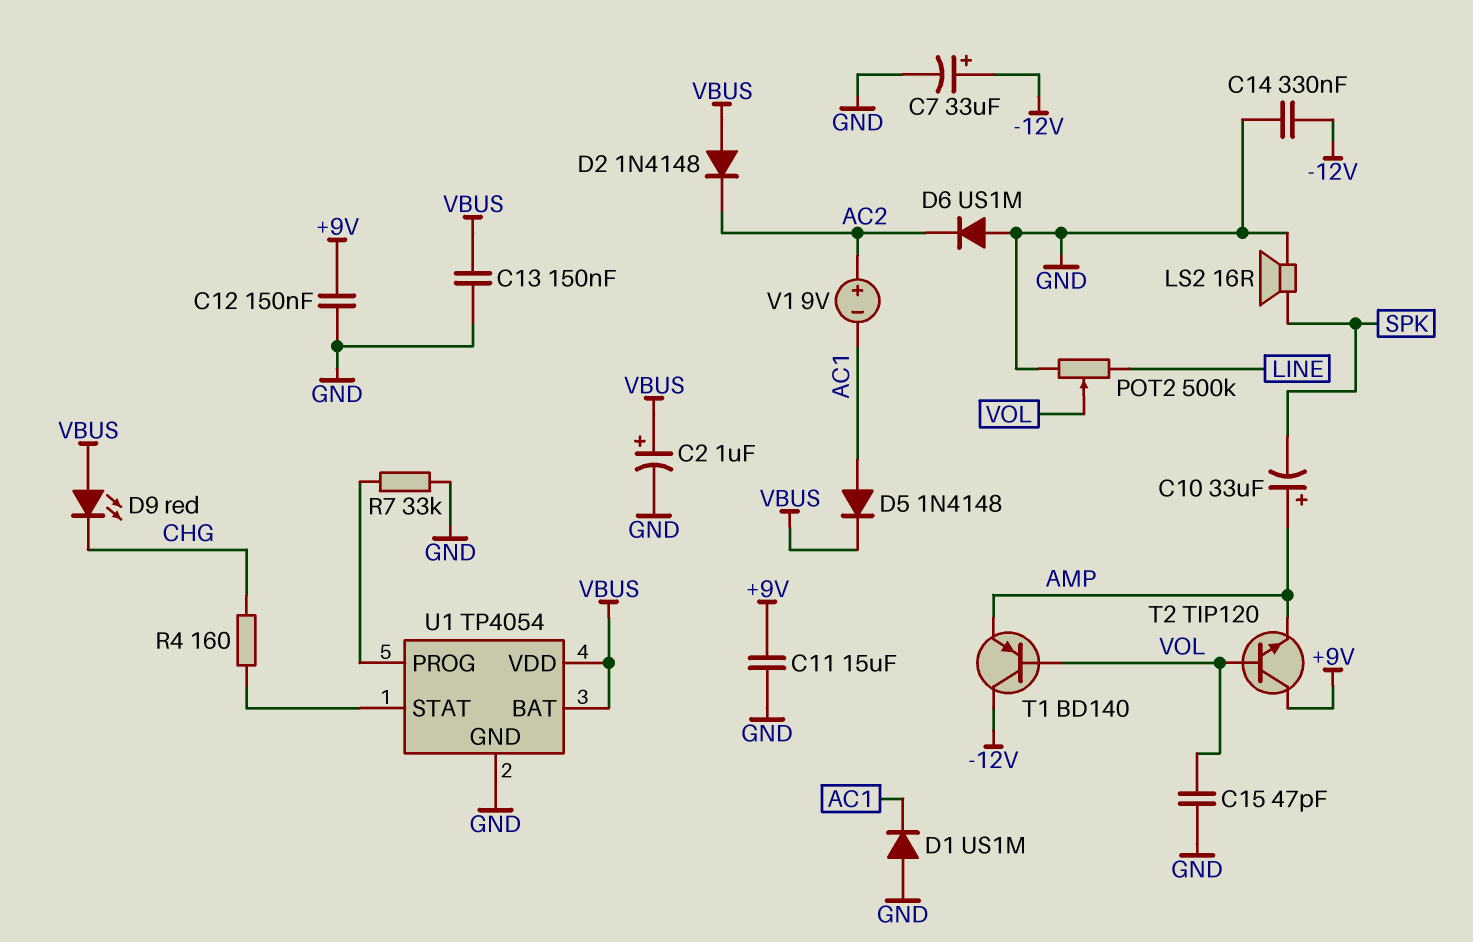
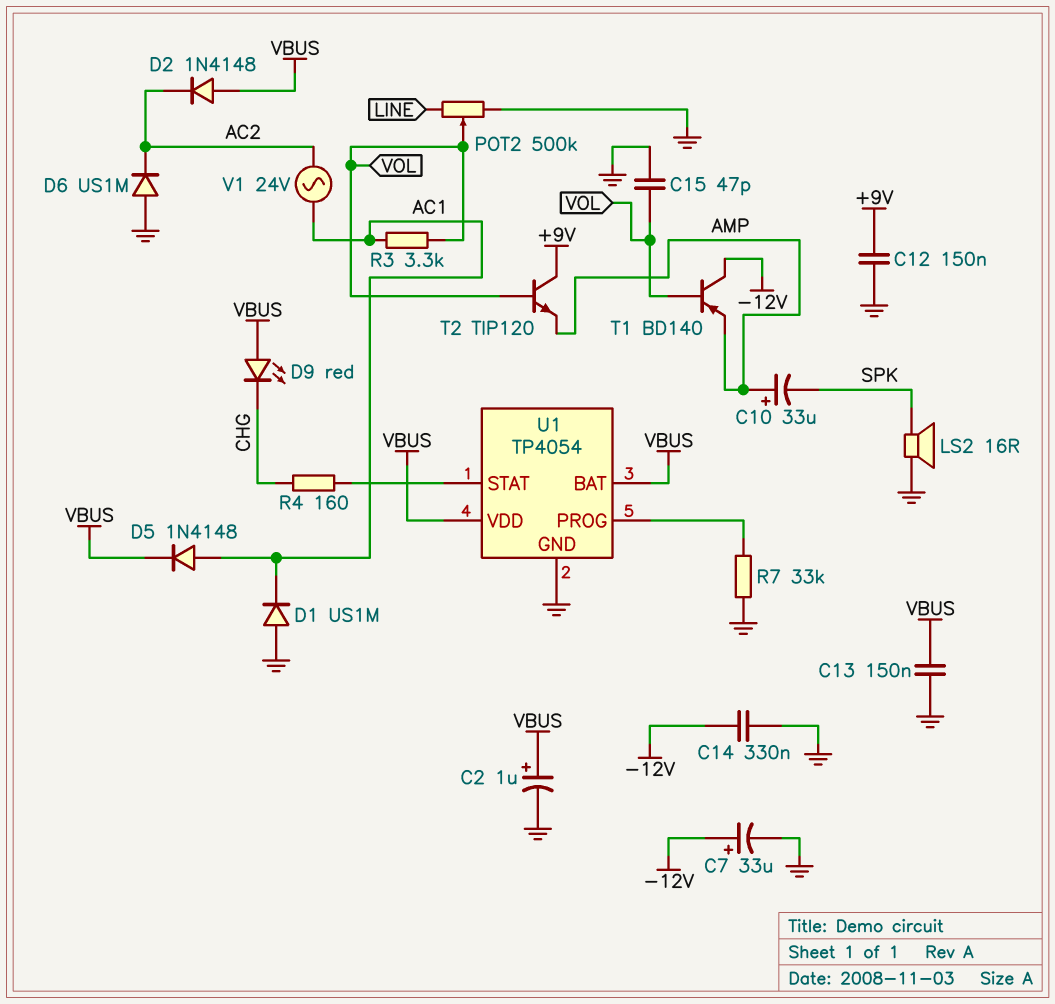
C11: 15uF (+9V, GND) -> none
R3: none -> 3.3k (AC1, VOL)
V1: 9V (plus AC2, minus AC1) -> AC 24V (AC1, AC2)

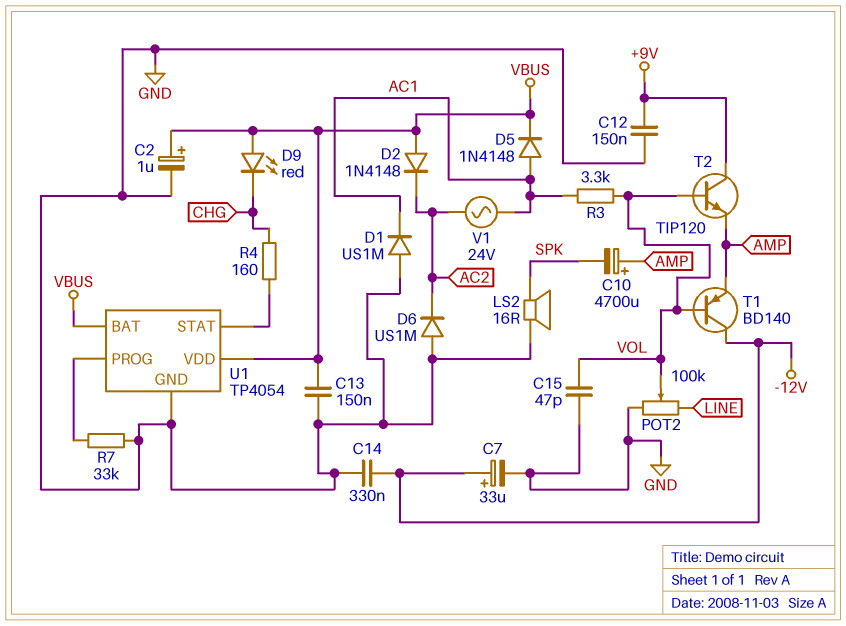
C10: 33uF (plus AMP, minus SPK) -> 4700uF (plus AMP, minus SPK)
POT2: 500k (GND, LINE, wiper VOL) -> 100k (GND, LINE, wiper VOL)

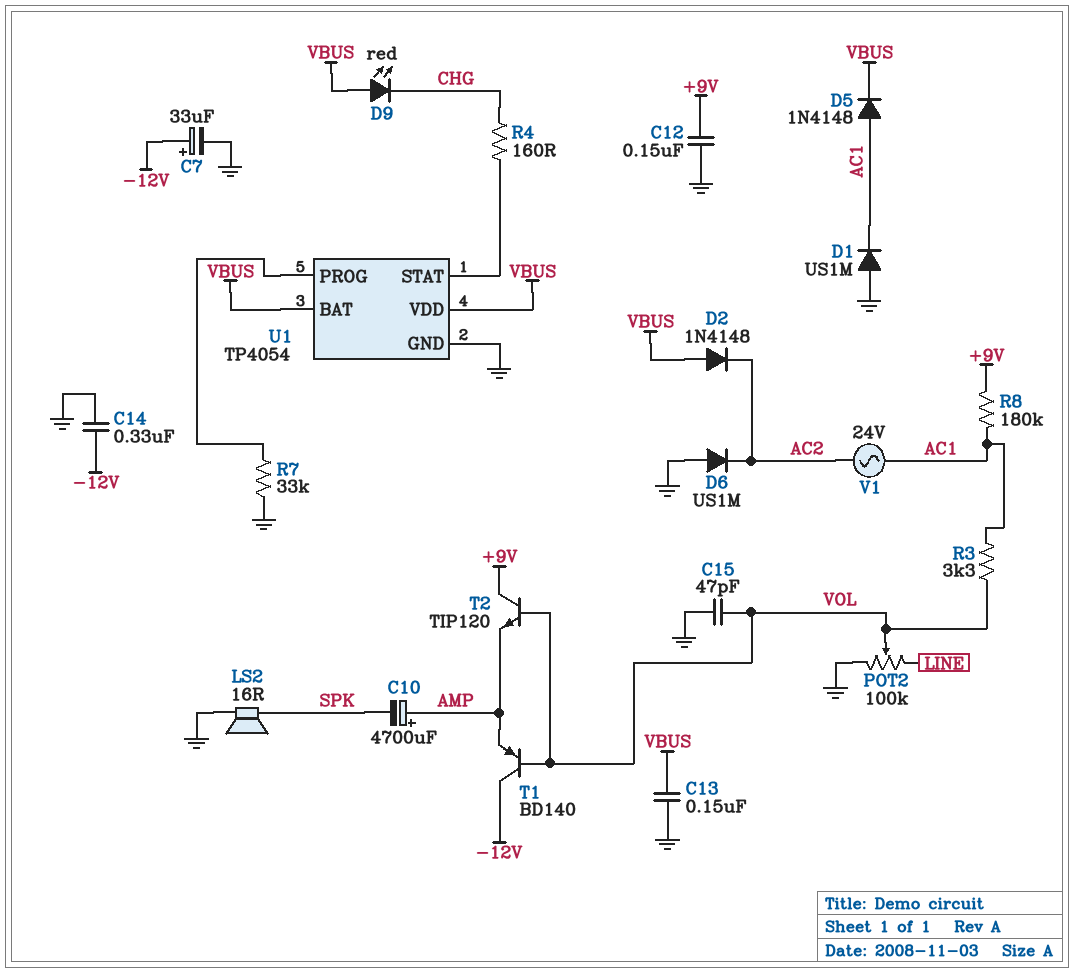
C2: 1uF (plus VBUS, minus GND) -> none
R8: none -> 180k (+9V, AC1)

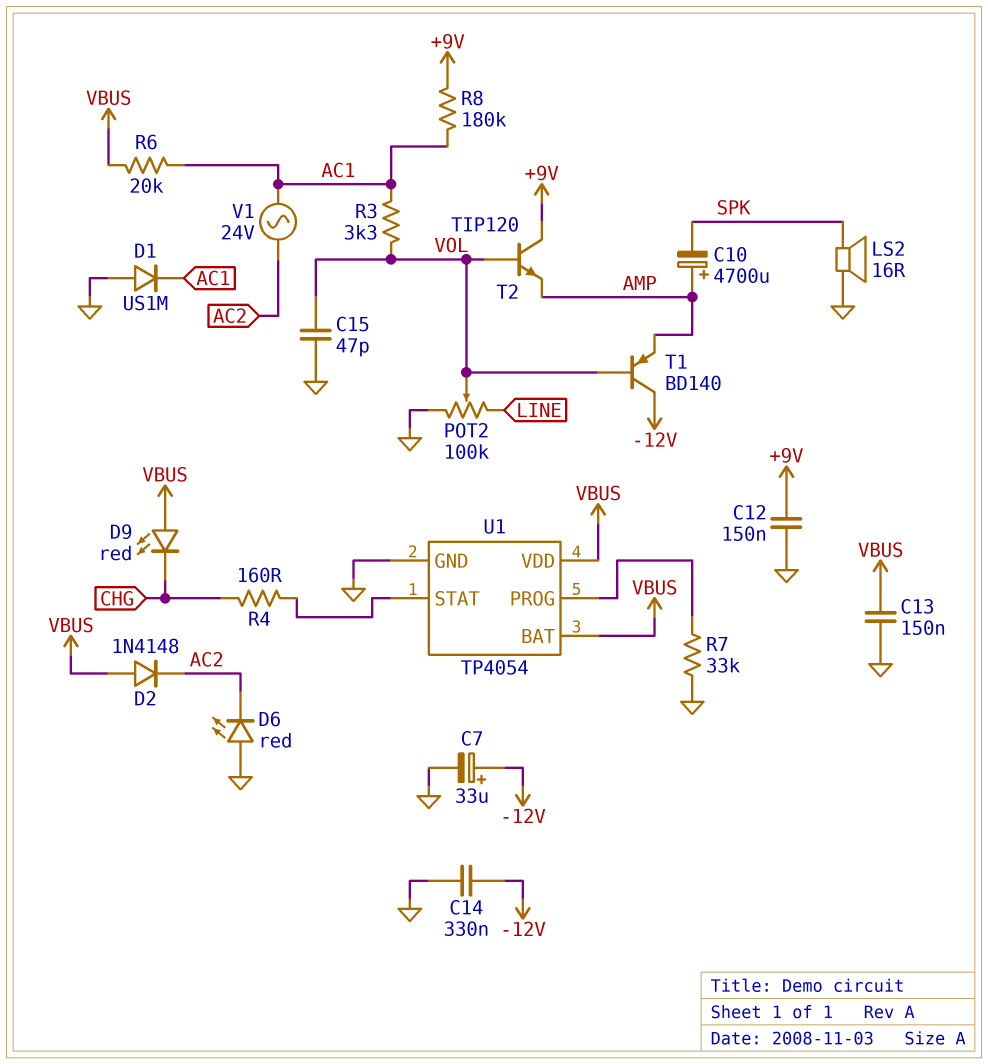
D5: diode 1N4148 (A AC1, K VBUS) -> none
D6: diode US1M (A GND, K AC2) -> LED red (A GND, K AC2)
R6: none -> 20k (AC1, VBUS)

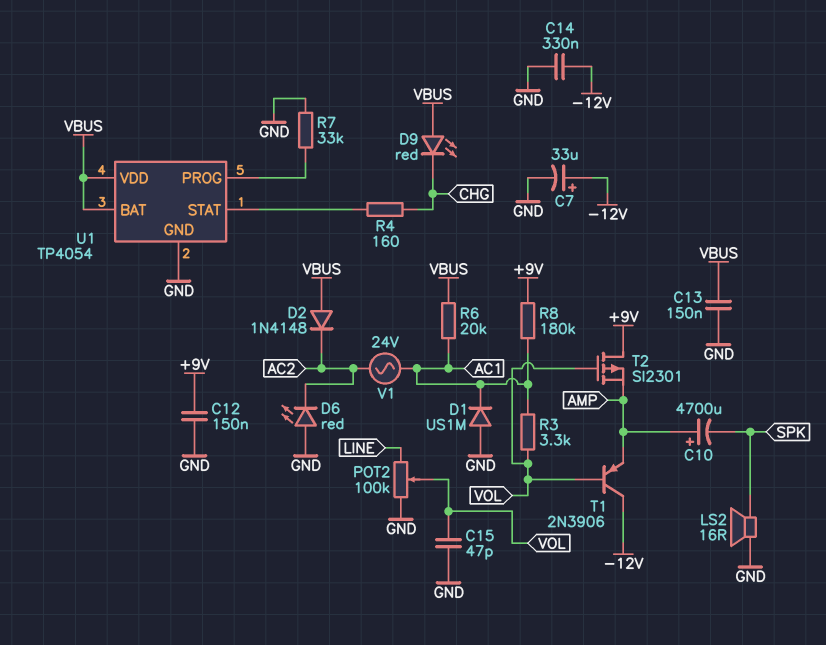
T1: PNP BD140 (B VOL, C -12V, E AMP) -> PNP 2N3906 (B VOL, C -12V, E AMP)
T2: NPN TIP120 (B VOL, C +9V, E AMP) -> PMOS SI2301 (G VOL, D +9V, S AMP)

